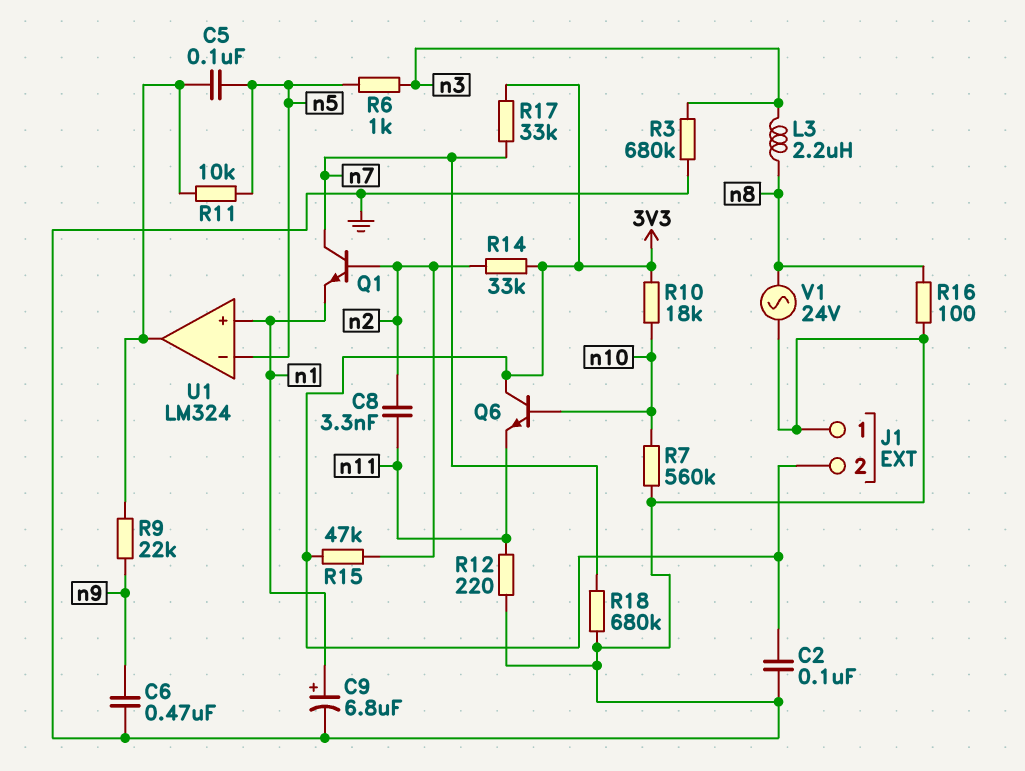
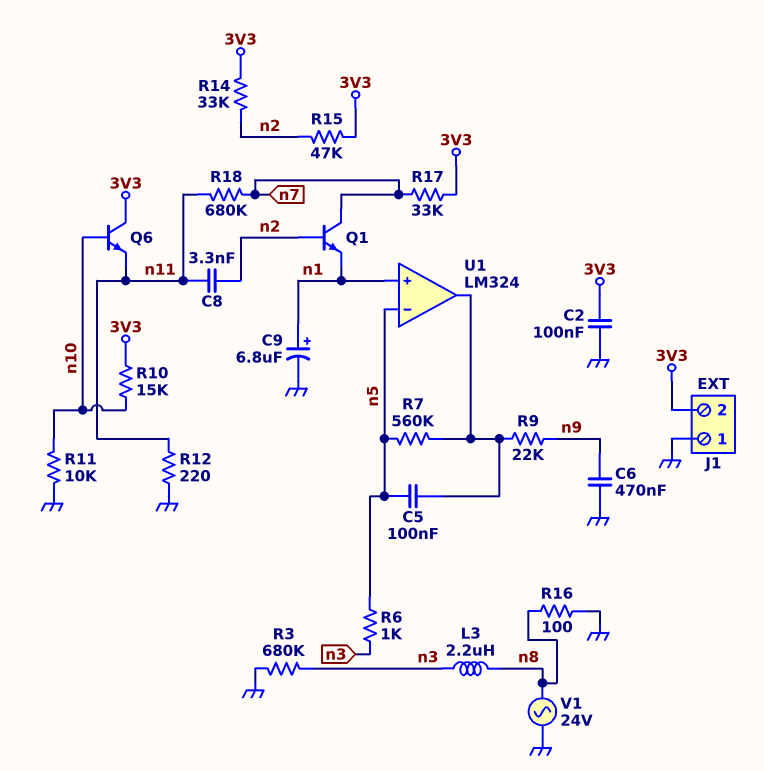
R7: 560k (GND, n10) -> 560k (U1/out, n5)
R10: 18k (3V3, n10) -> 15k (3V3, n10)
R11: 10k (U1/out, n5) -> 10k (GND, n10)
R18: 680k (GND, n7) -> 680k (n7, n11)

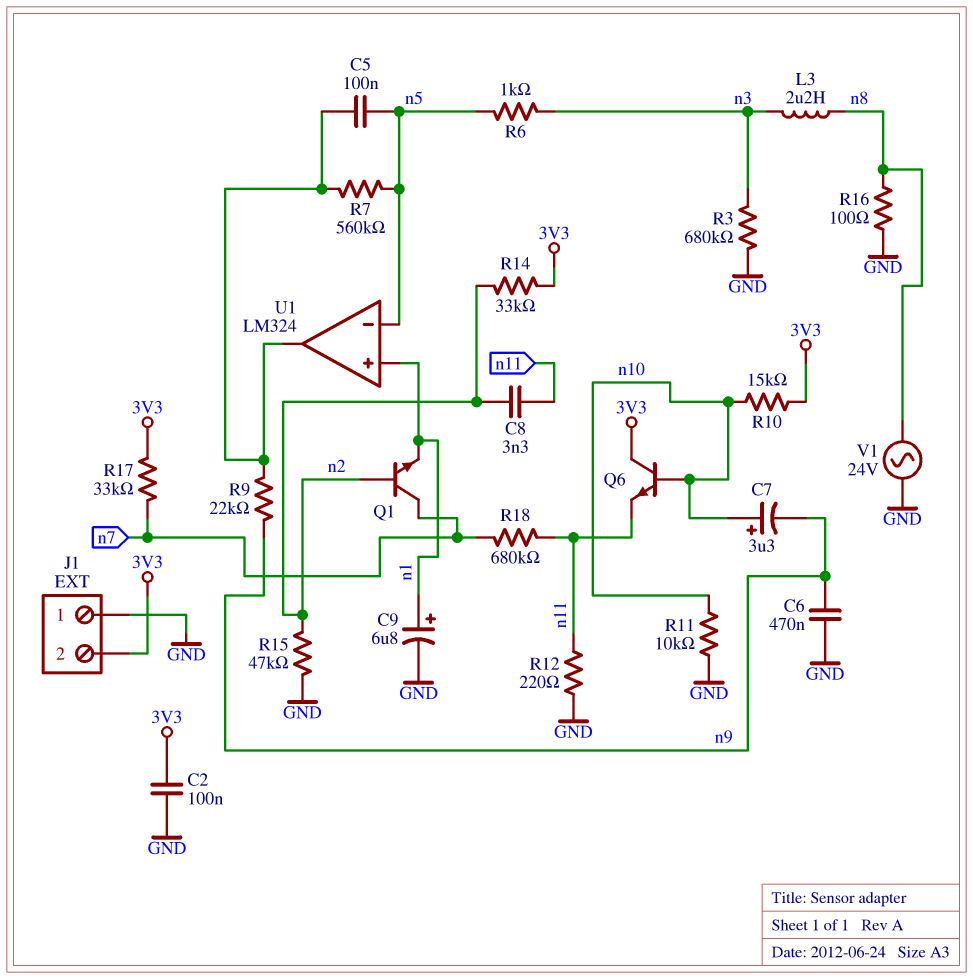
C7: none -> 3.3uF (plus n10, minus n9)
R15: 47k (3V3, n2) -> 47k (GND, n2)

